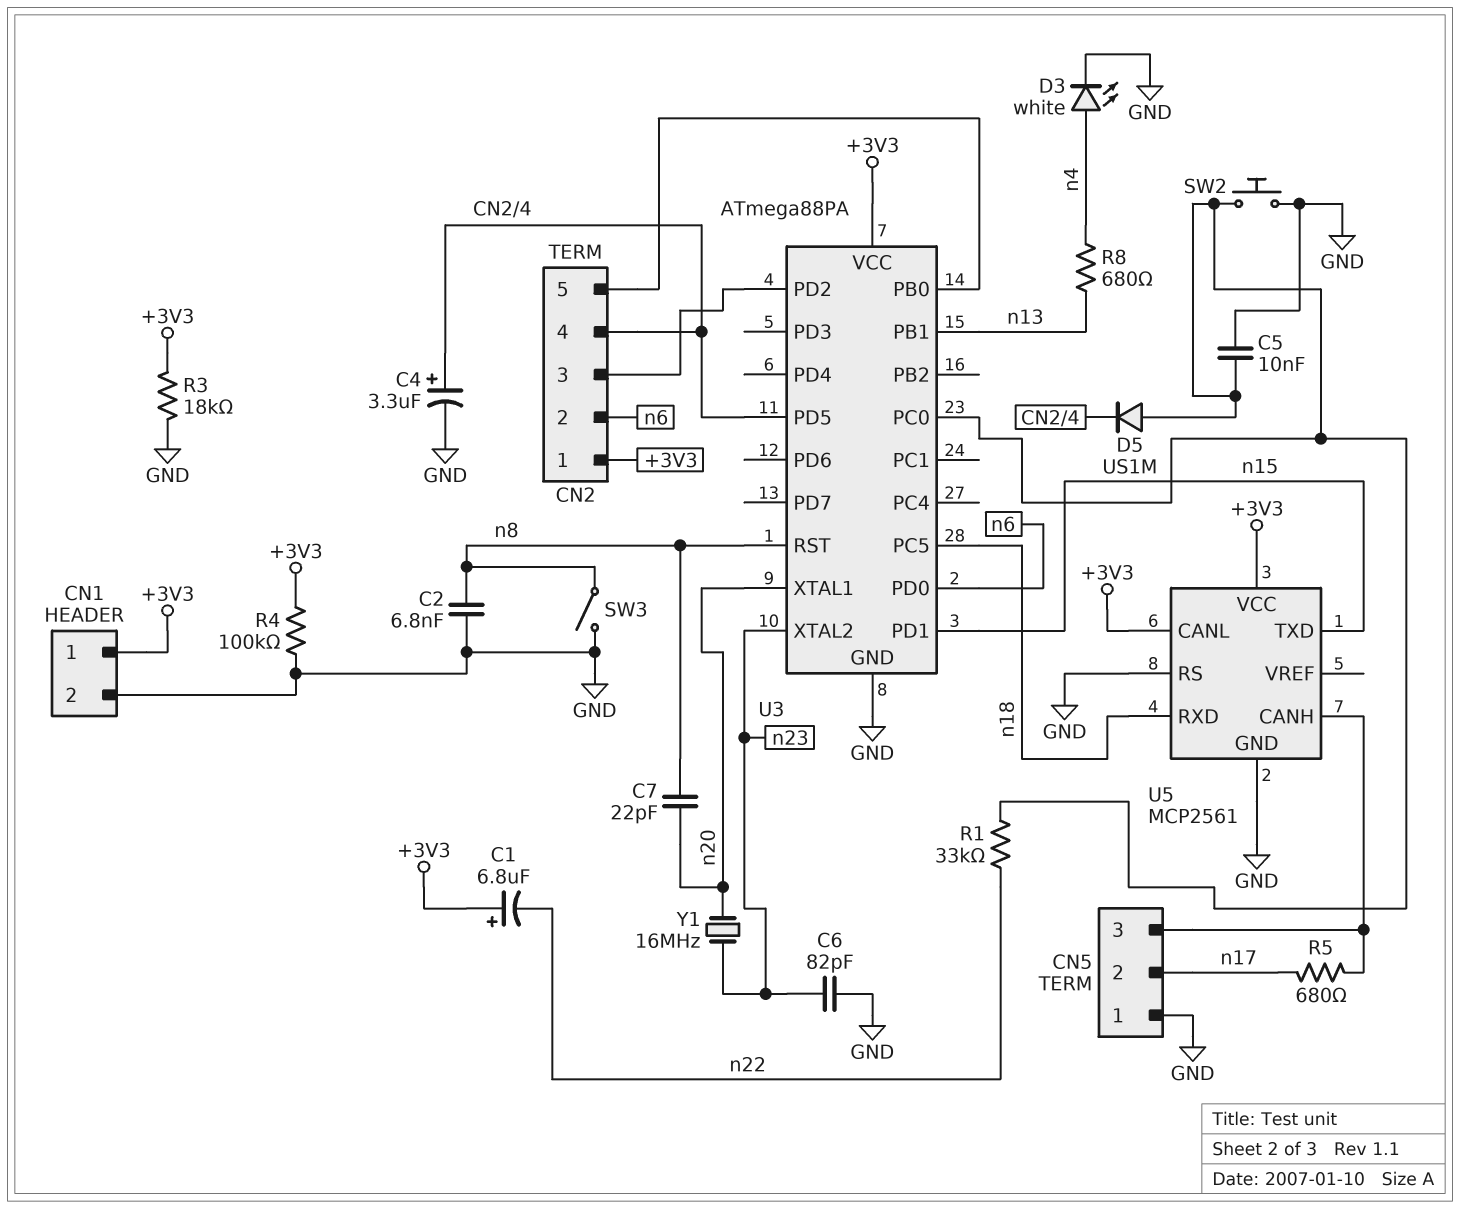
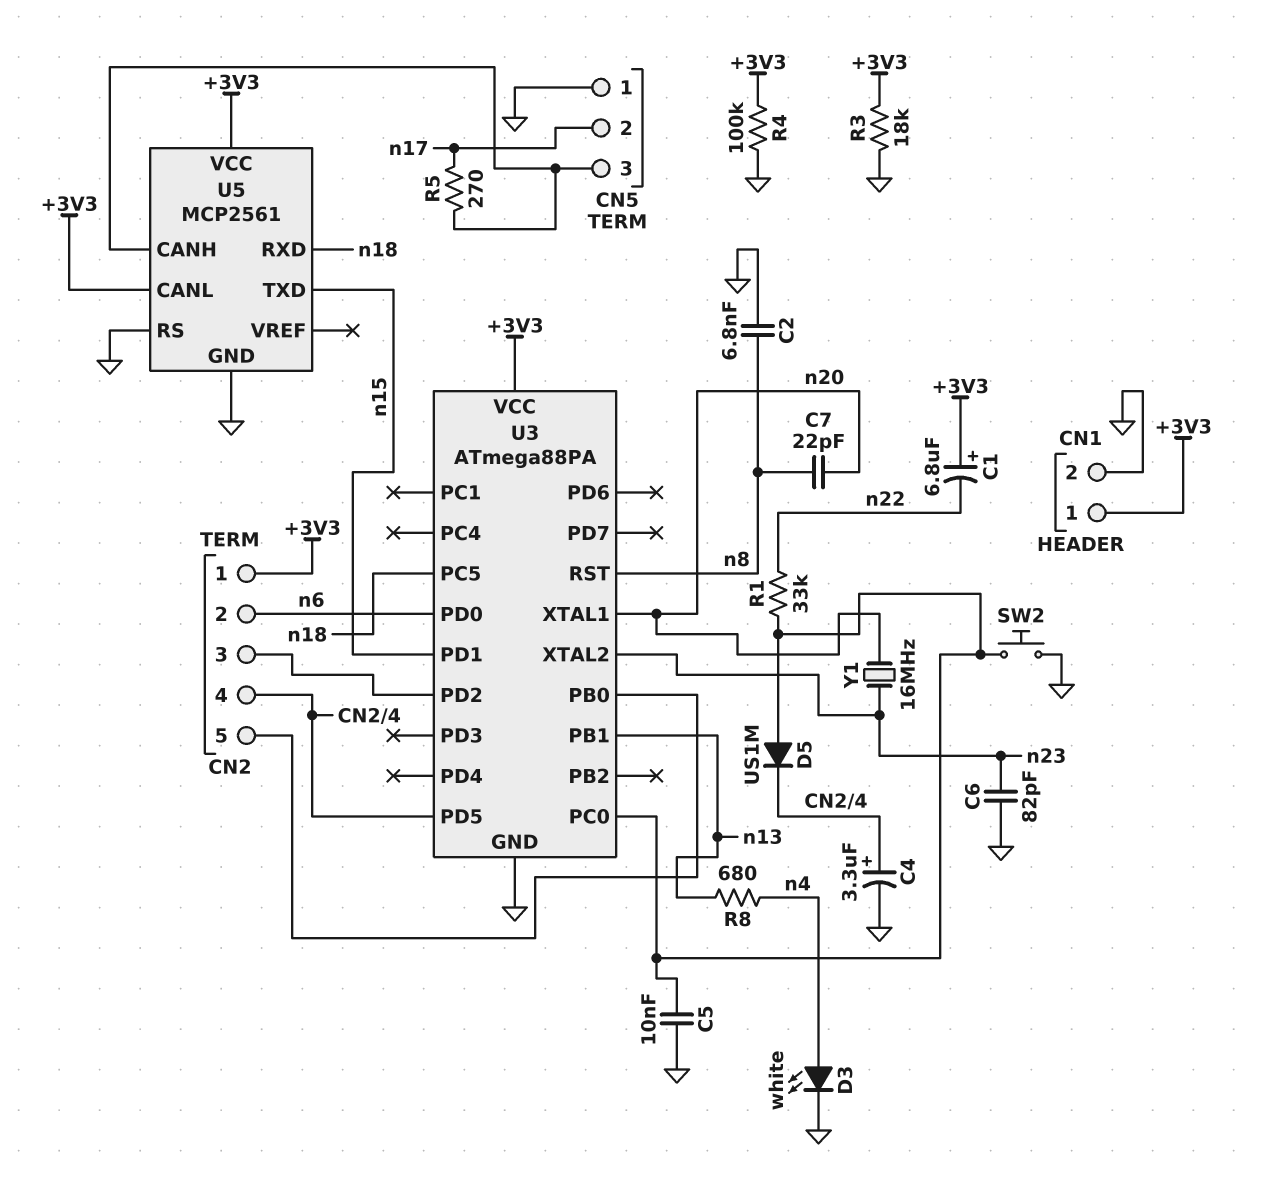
R5: 680 (CN5/3, n17) -> 270 (CN5/3, n17)
SW3: switch (GND, n8) -> none

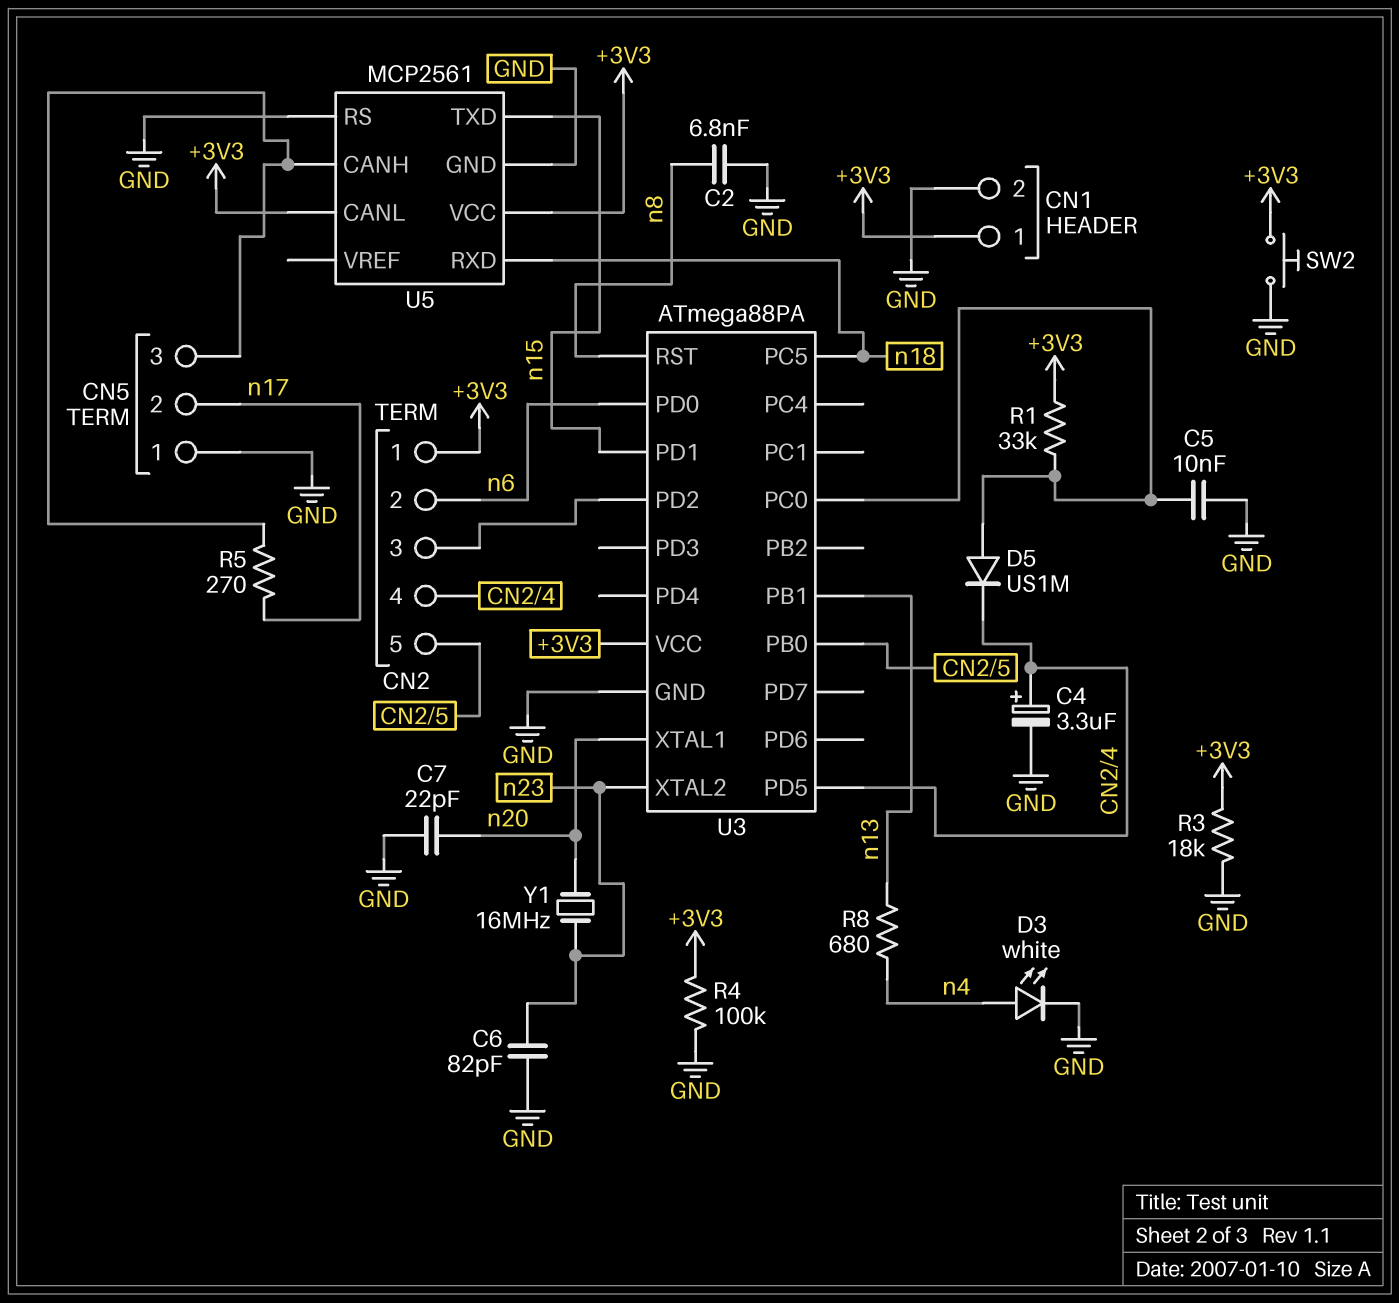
C1: 6.8uF (plus +3V3, minus n22) -> none
C7: 22pF (n8, n20) -> 22pF (GND, n20)
R1: 33k (U3/PC0, n22) -> 33k (+3V3, U3/PC0)
SW2: button (GND, U3/PC0) -> button (+3V3, GND)

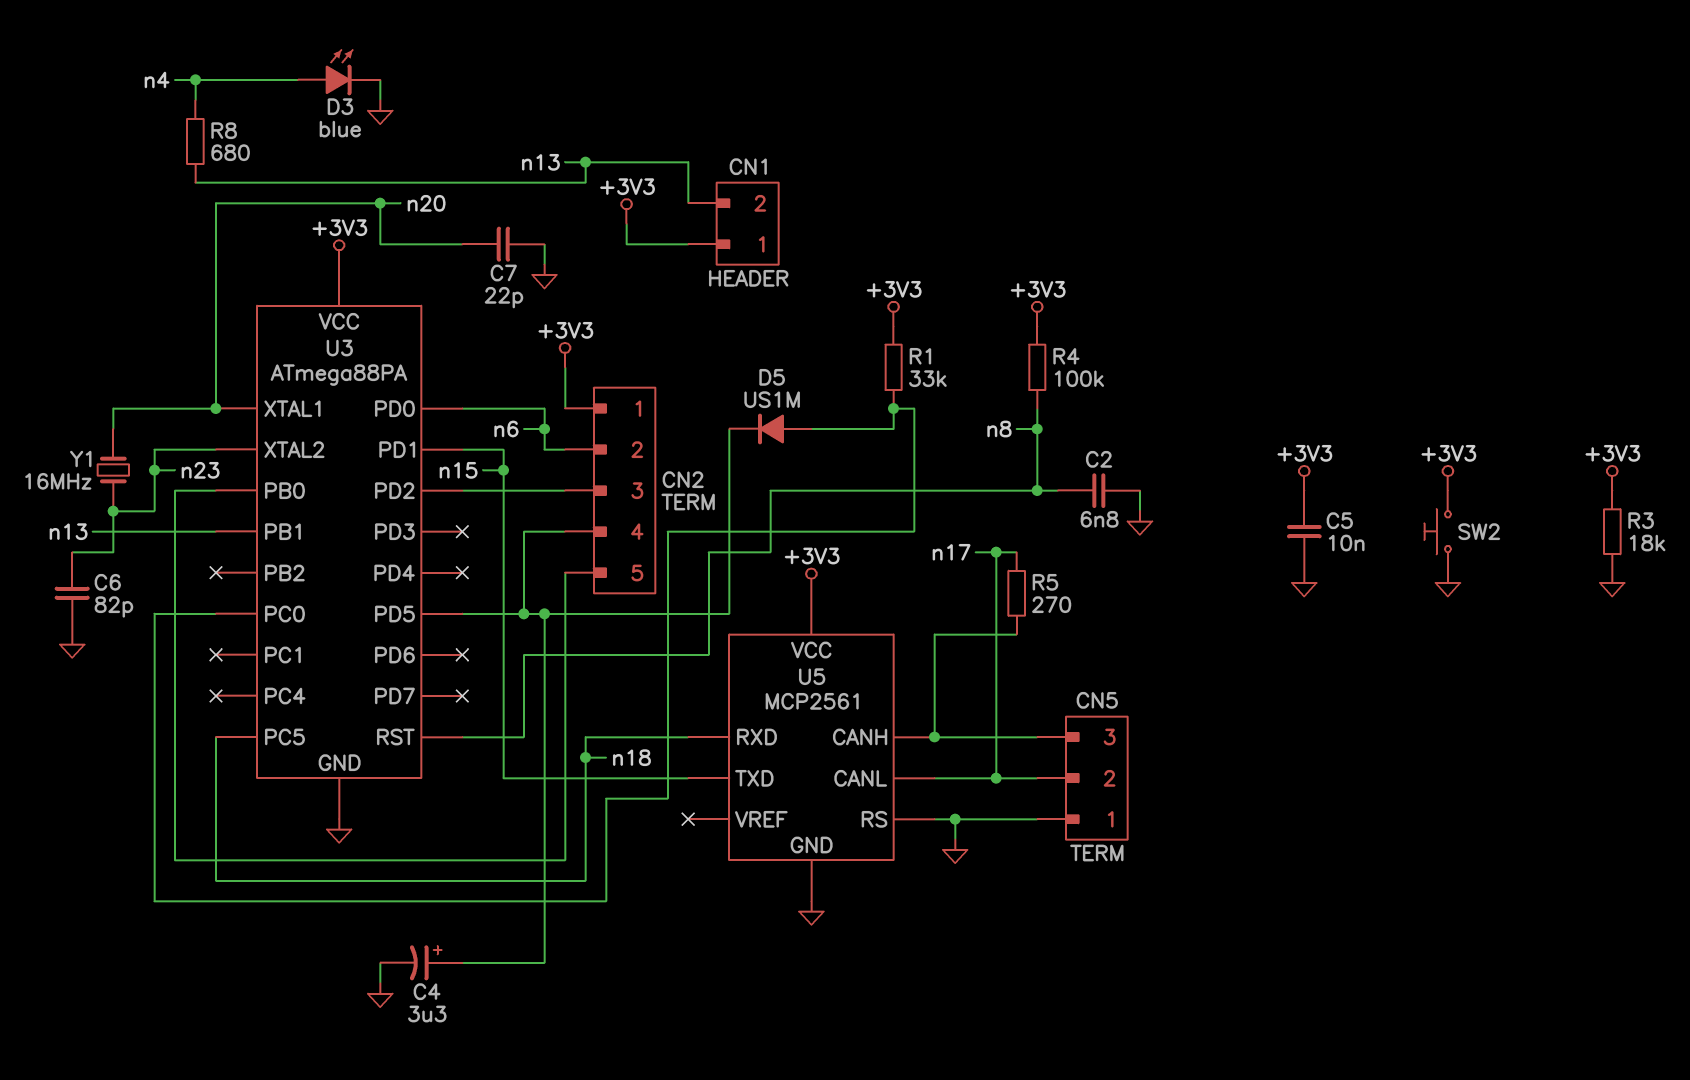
C5: 10nF (GND, U3/PC0) -> 10nF (+3V3, GND)
CN1 pin 2: GND -> n13
D3: LED white (A n4, K GND) -> LED blue (A n4, K GND)
R4: 100k (+3V3, GND) -> 100k (+3V3, n8)
U5 pin CANL: +3V3 -> n17

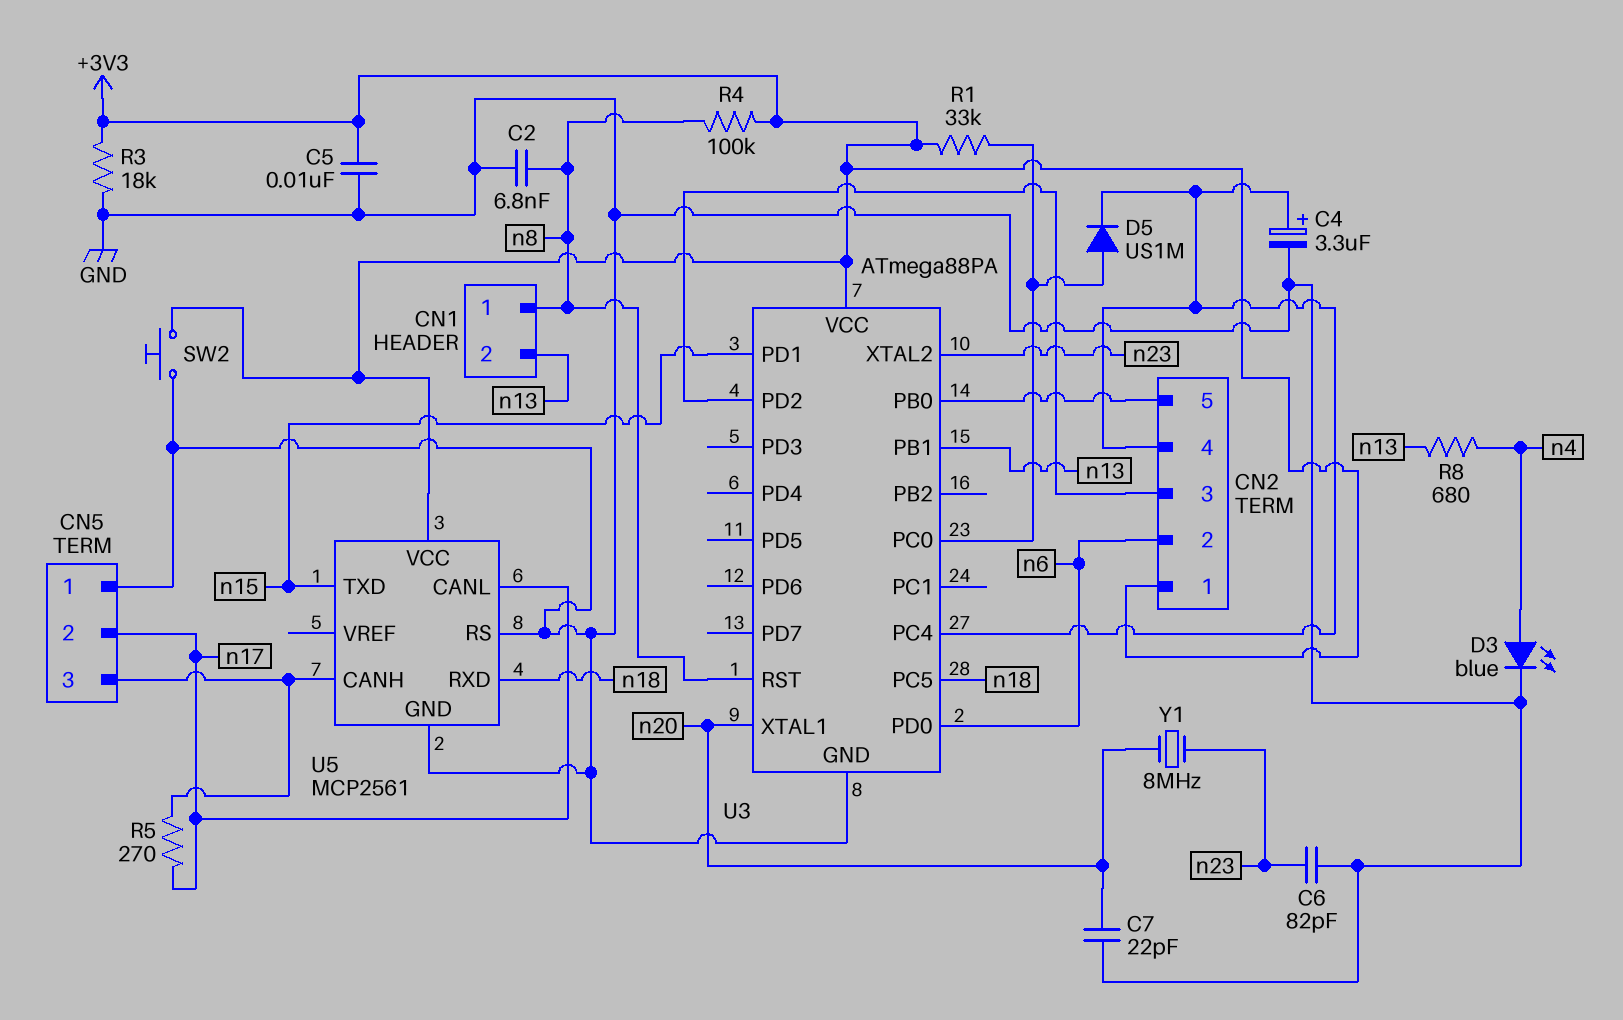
CN1 pin 1: +3V3 -> n8
U3 pin PC4: none -> CN2/4
U3 pin PD5: CN2/4 -> none
Y1: 16MHz (n20, n23) -> 8MHz (n20, n23)

